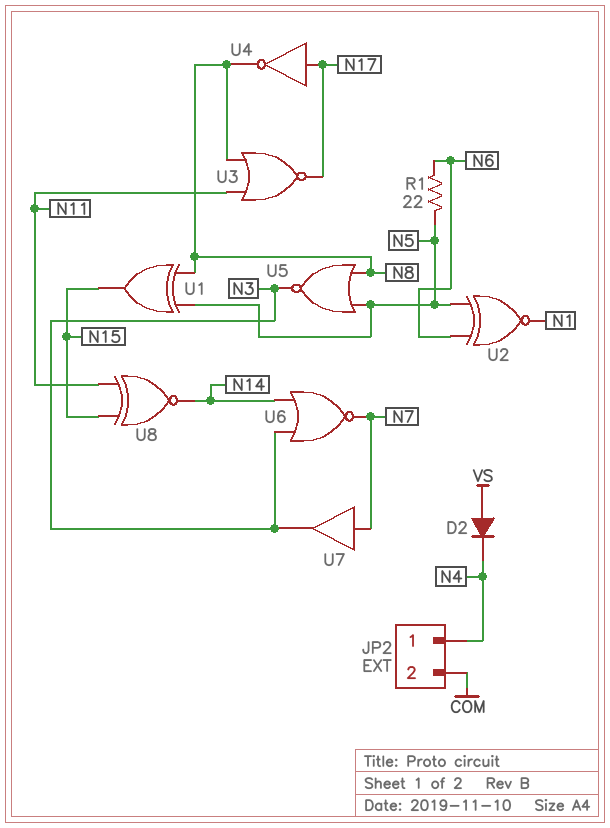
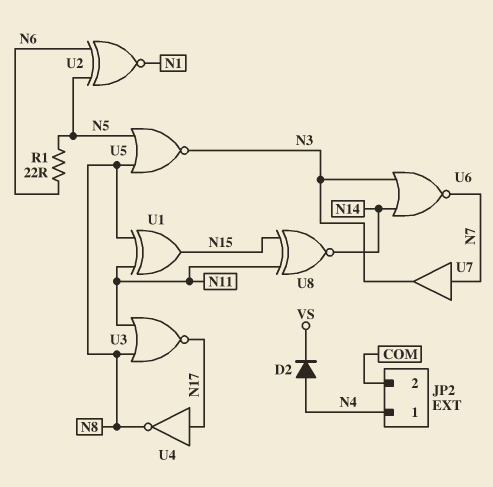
D2: diode (A VS, K N4) -> diode (A N4, K VS)
U1: XOR (in N5, in N8, out N15) -> XOR (in N8, in N11, out N15)

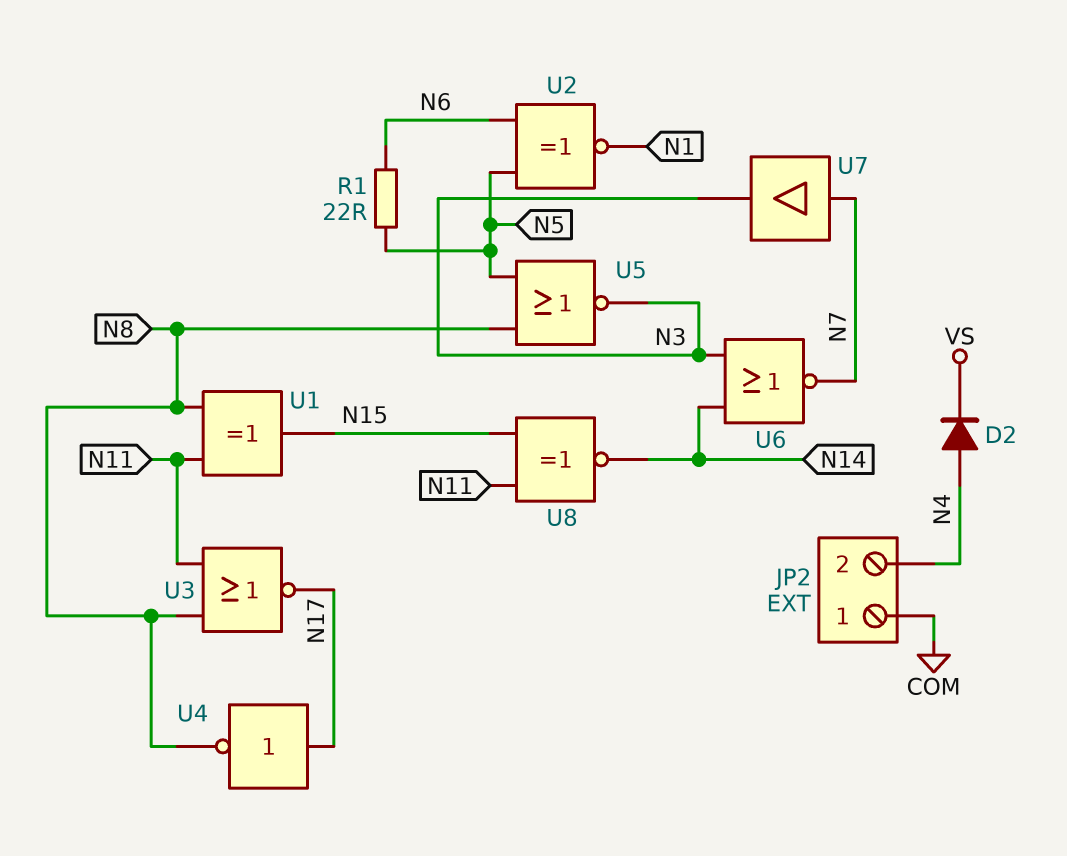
JP2 pin 1: N4 -> COM
JP2 pin 2: COM -> N4

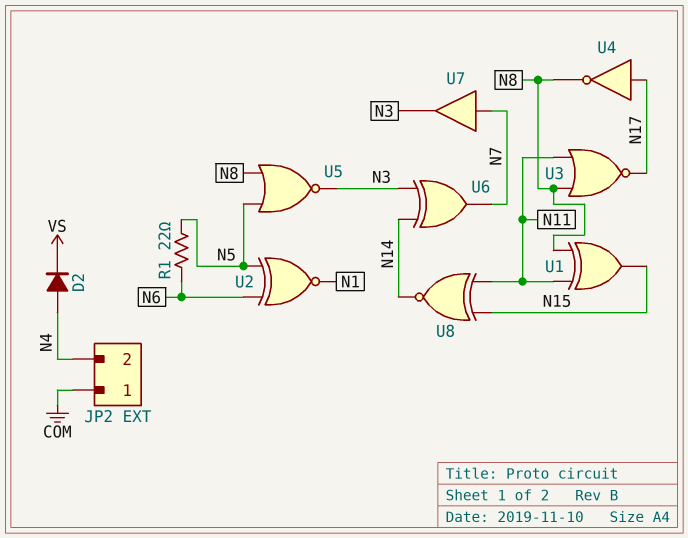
U6: NOR (in N3, in N14, out N7) -> XOR (in N3, in N14, out N7)

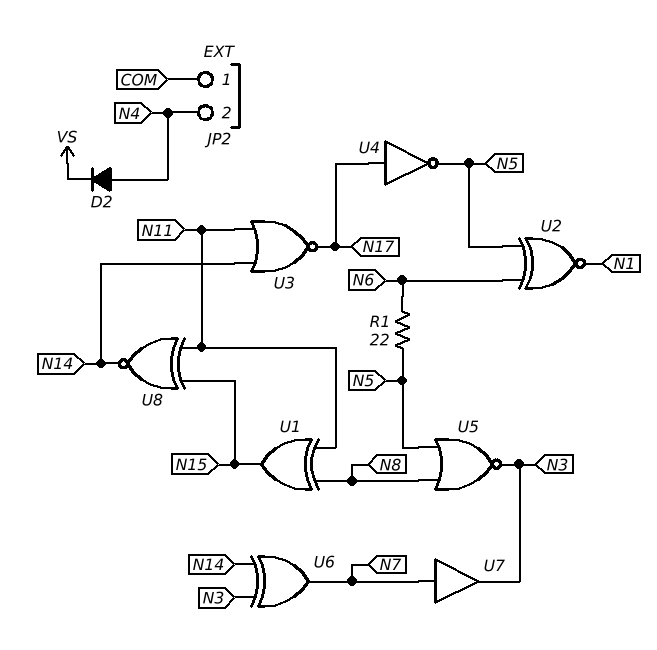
U3: NOR (in N8, in N11, out N17) -> NOR (in N11, in N14, out N17)
U4: NOT (in N17, out N8) -> NOT (in N17, out N5)

